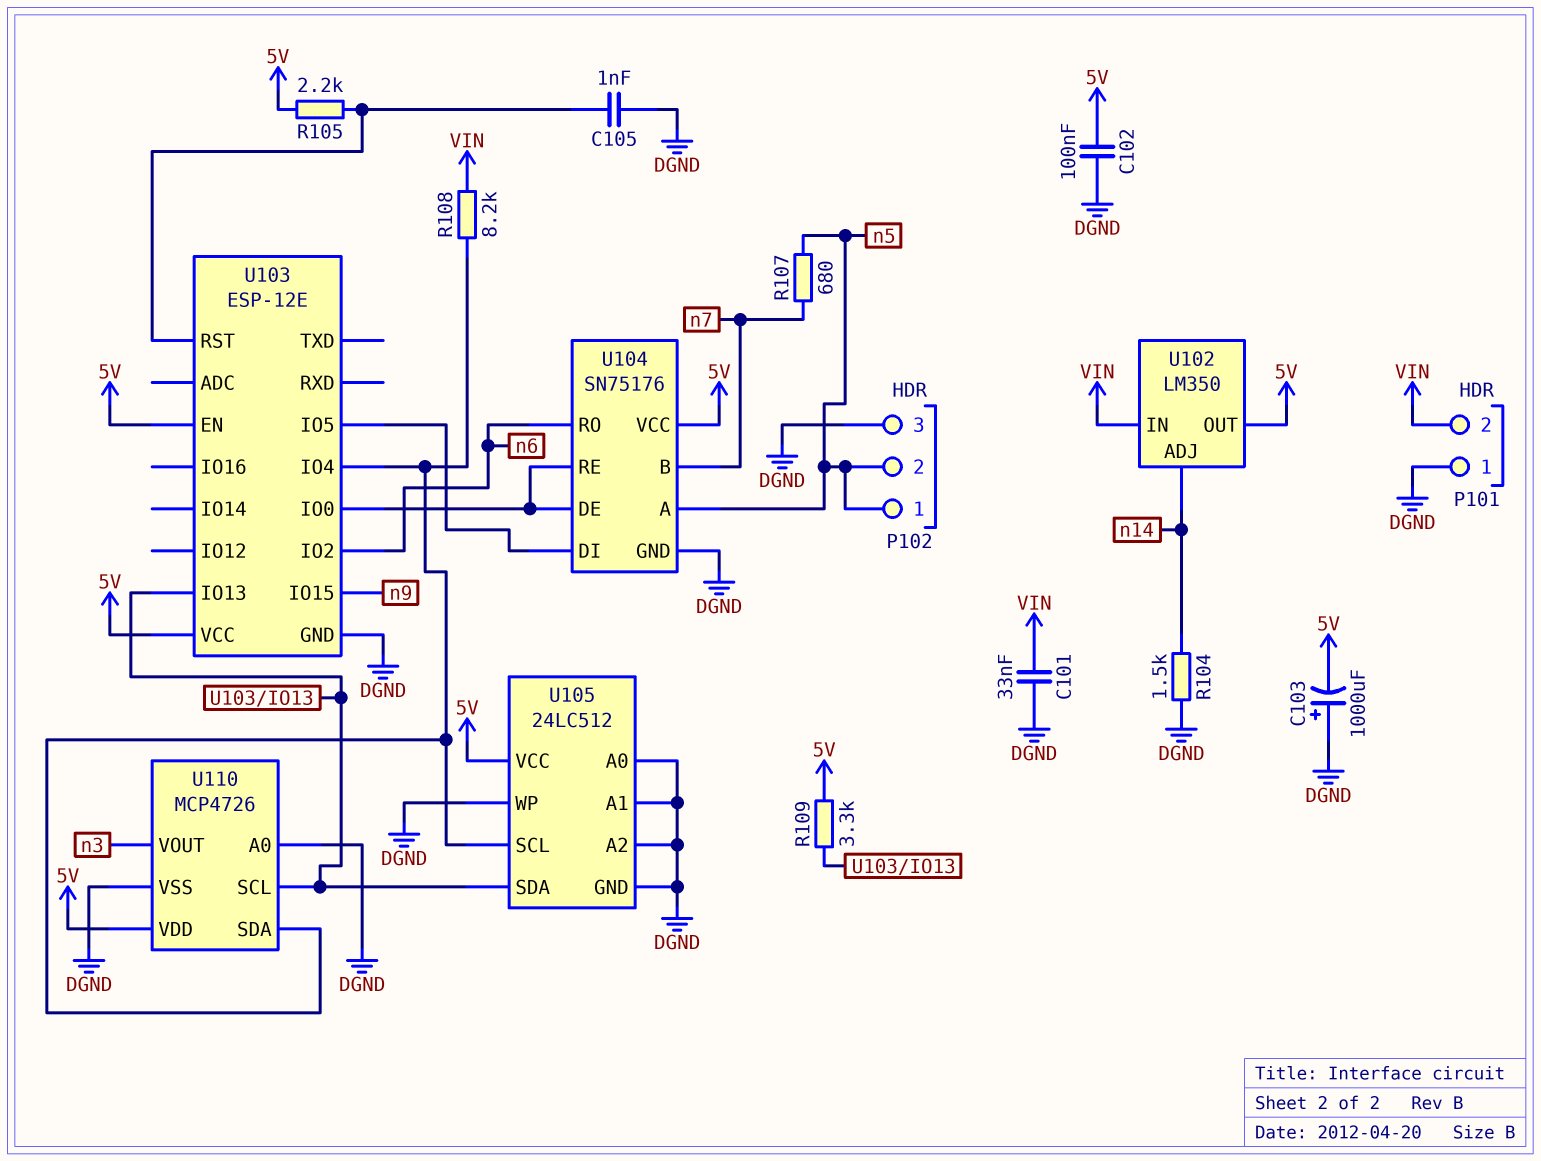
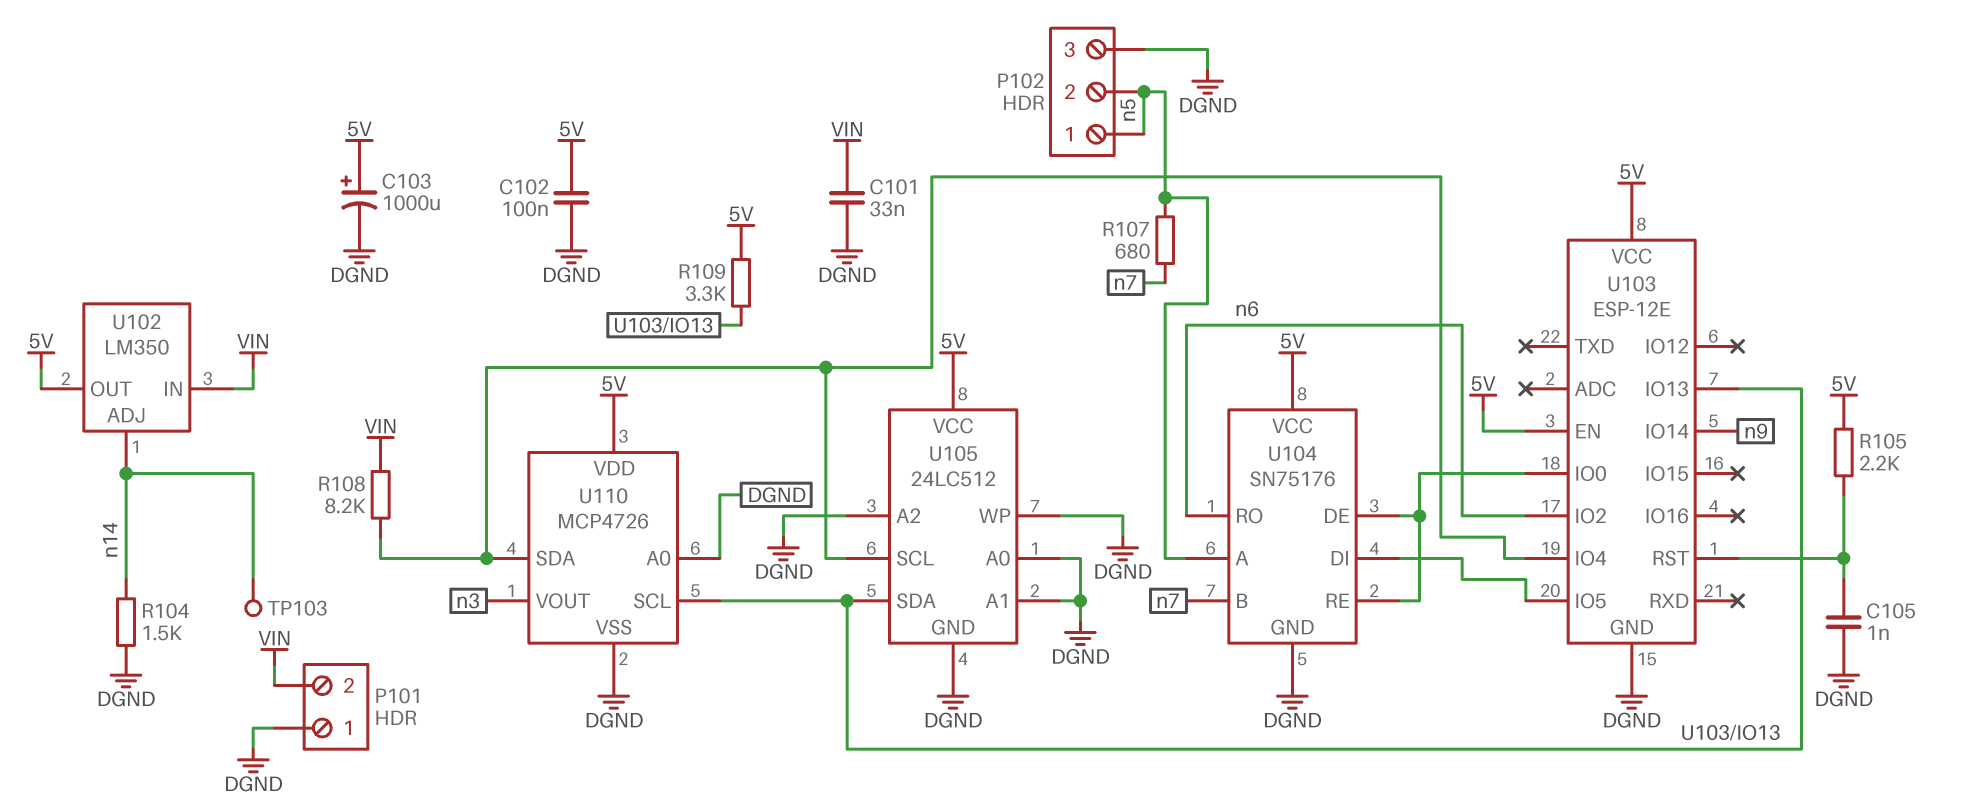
C103: 1000uF (plus DGND, minus 5V) -> 1000uF (plus 5V, minus DGND)
TP103: none -> test point (n14)
U103 pin IO14: none -> n9
U103 pin IO15: n9 -> none

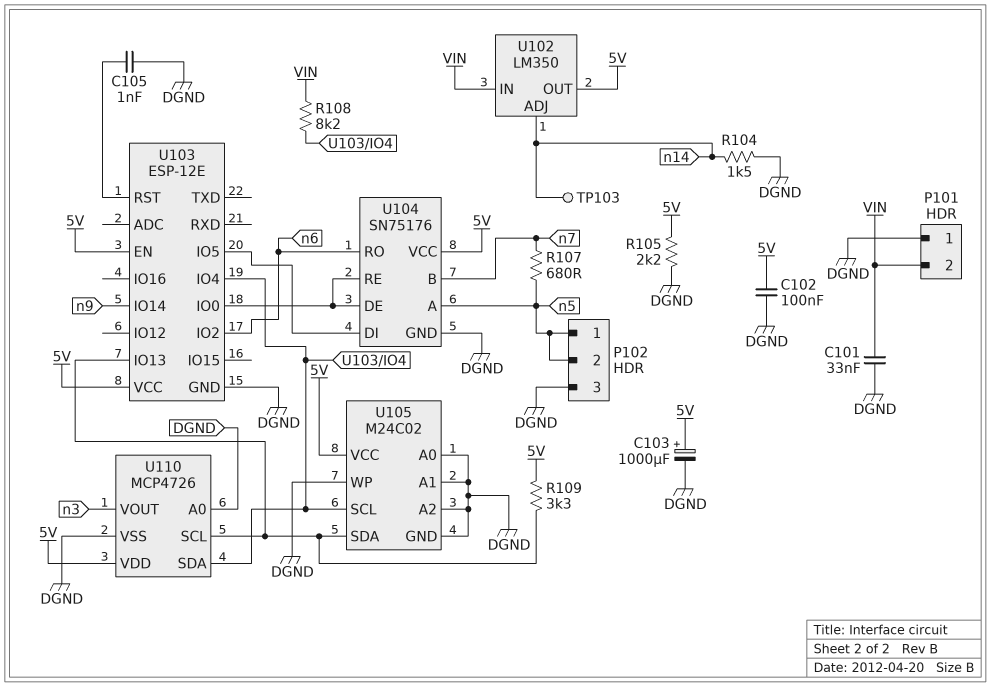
R105: 2.2k (5V, U103/RST) -> 2.2k (5V, DGND)
U105: 24LC512 -> M24C02

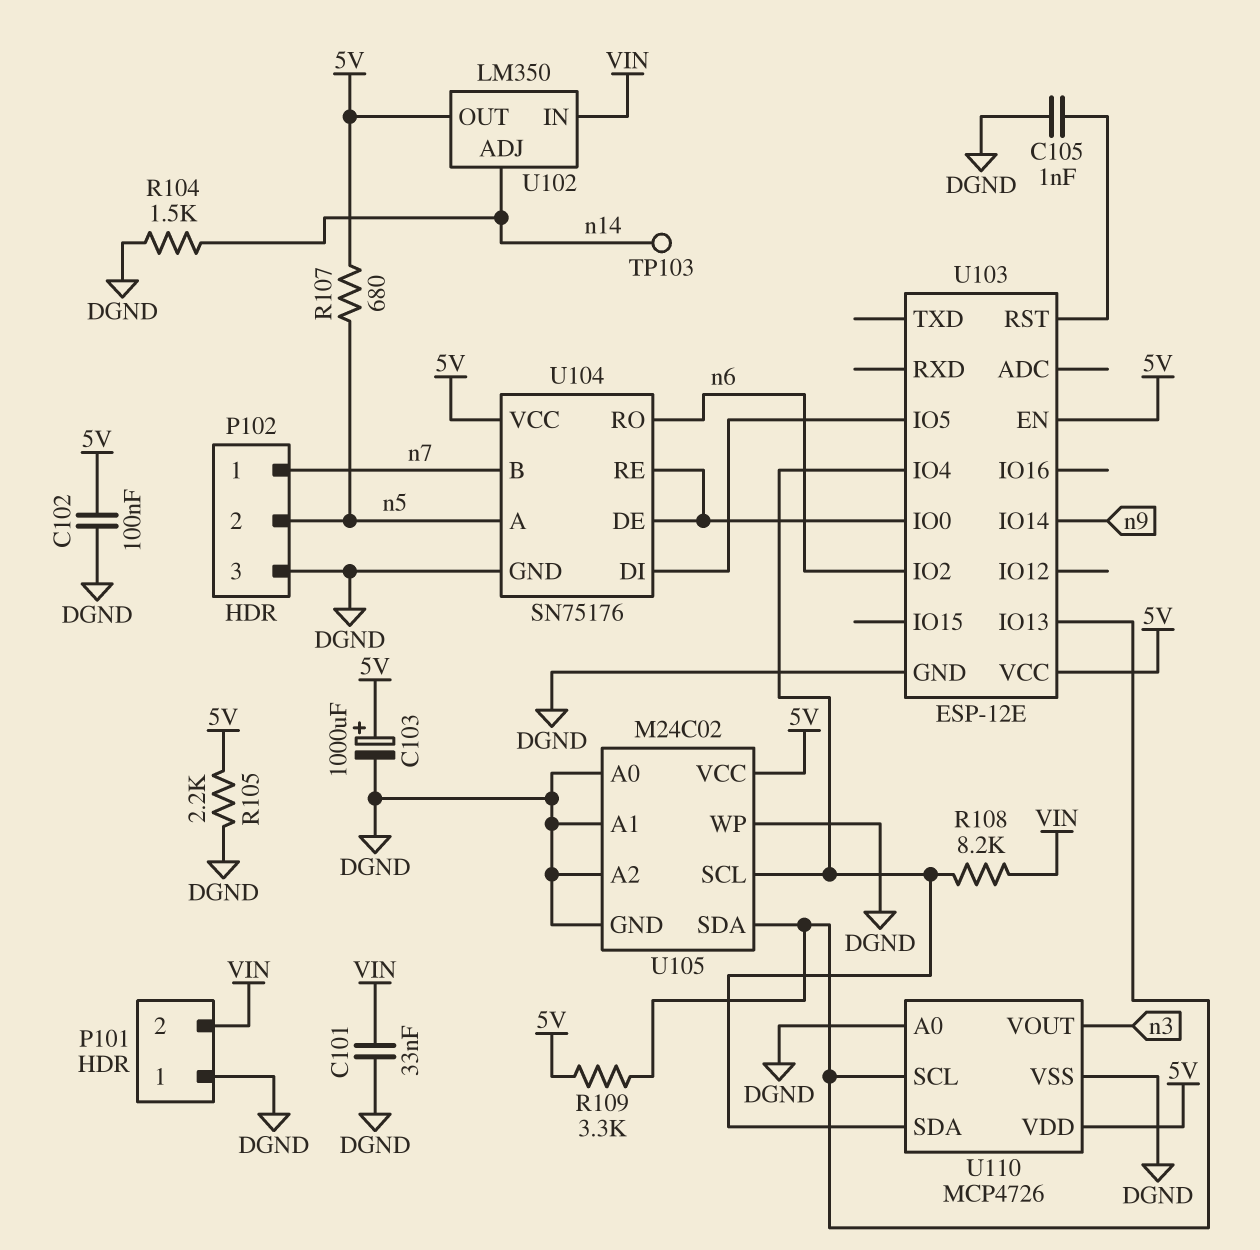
P102 pin 1: n5 -> n7
R107: 680 (n5, n7) -> 680 (5V, n5)

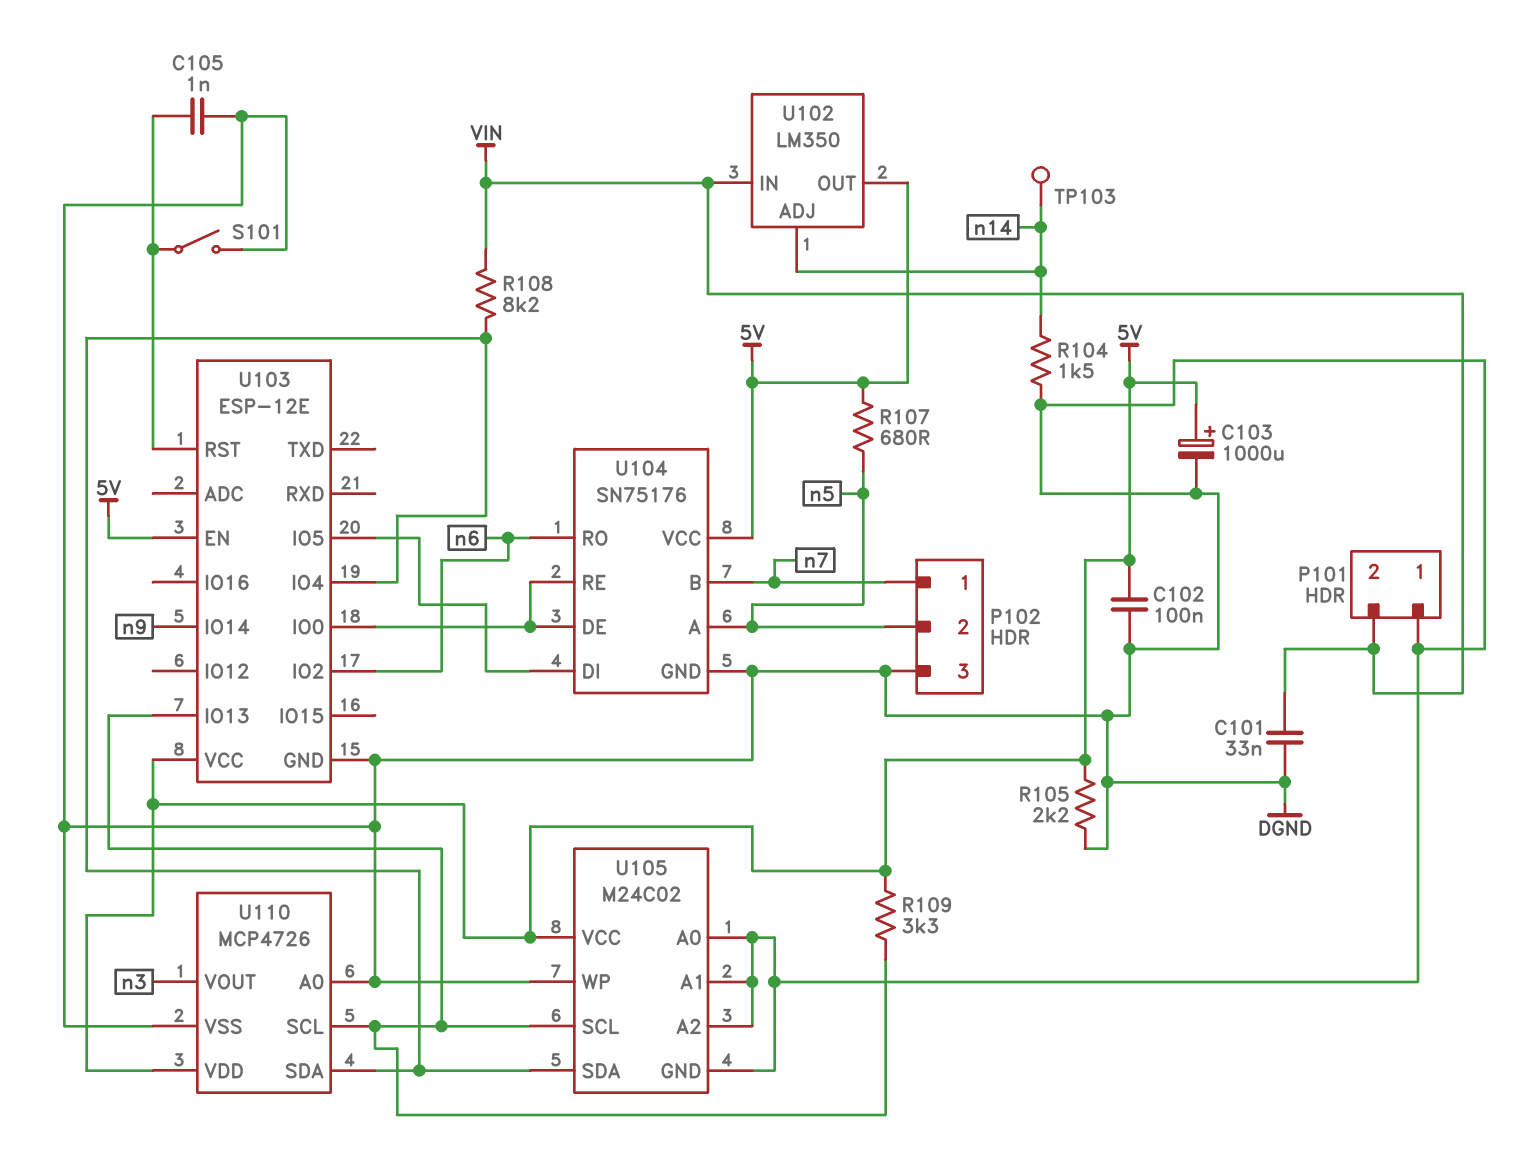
S101: none -> switch (DGND, U103/RST)
U105 pin SCL: U103/IO4 -> U103/IO13
U105 pin SDA: U103/IO13 -> U103/IO4

